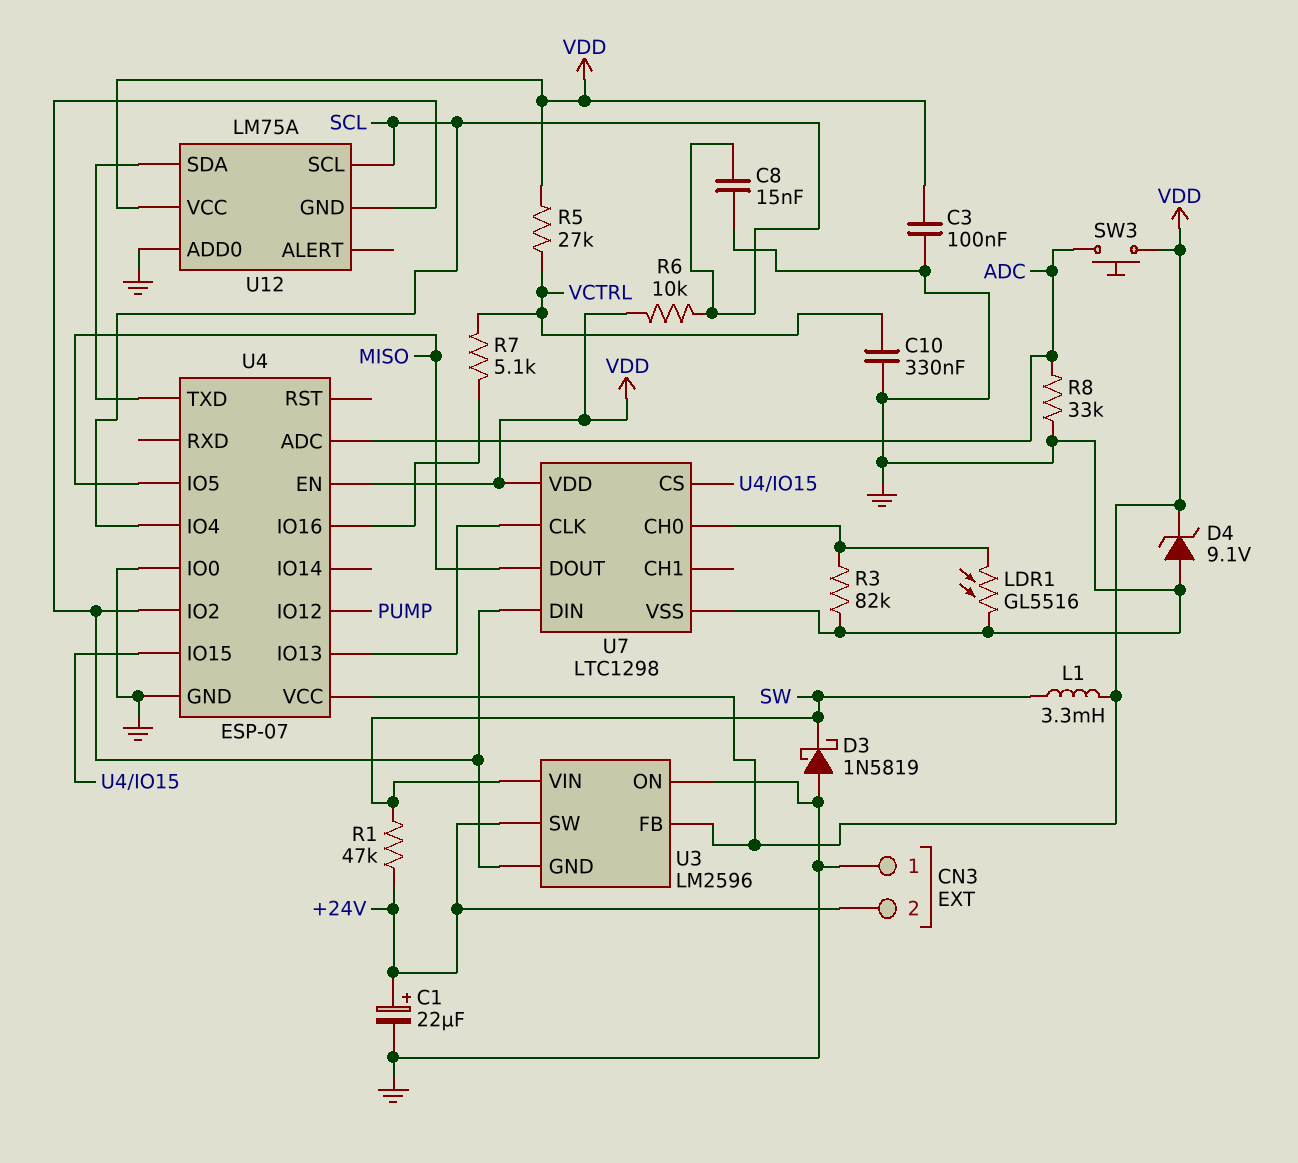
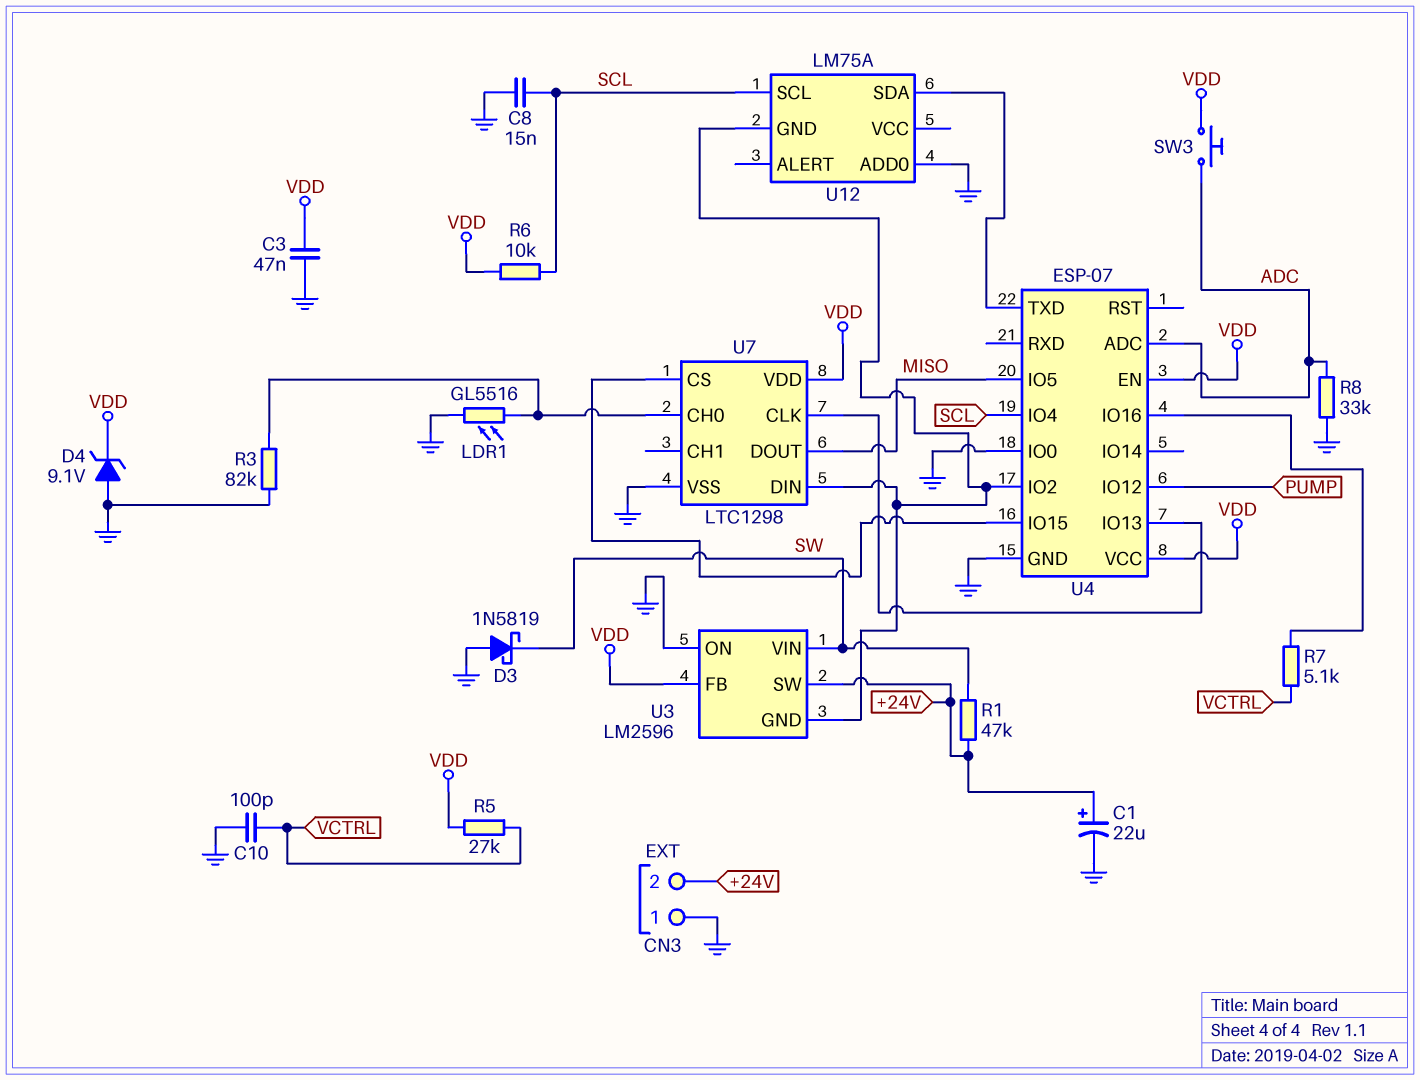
C3: 100nF (GND, VDD) -> 47nF (GND, VDD)
C10: 330nF (GND, VCTRL) -> 100pF (GND, VCTRL)
L1: 3.3mH (SW, VDD) -> none
U12 pin VCC: VDD -> none

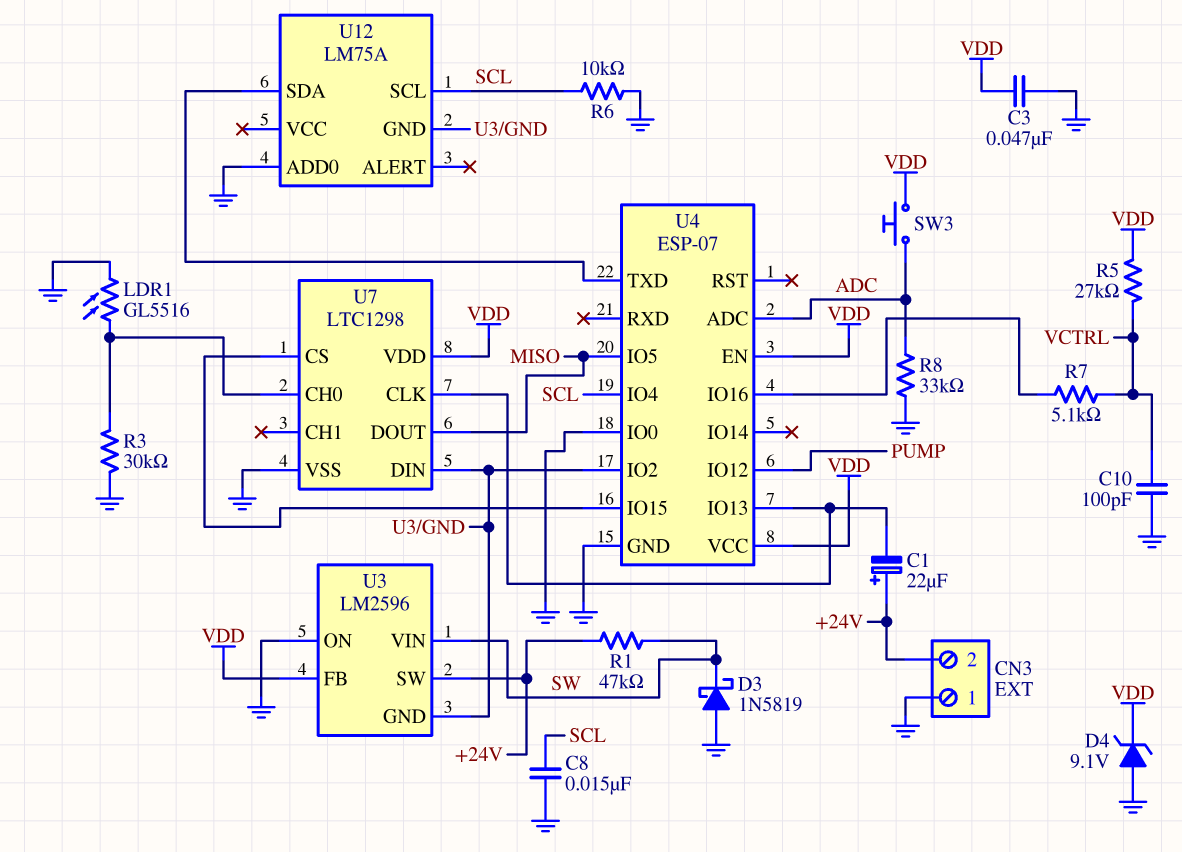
C1: 22uF (plus +24V, minus GND) -> 22uF (plus +24V, minus U4/IO13)
R3: 82k (GND, U7/CH0) -> 30k (GND, U7/CH0)
R6: 10k (SCL, VDD) -> 10k (GND, SCL)

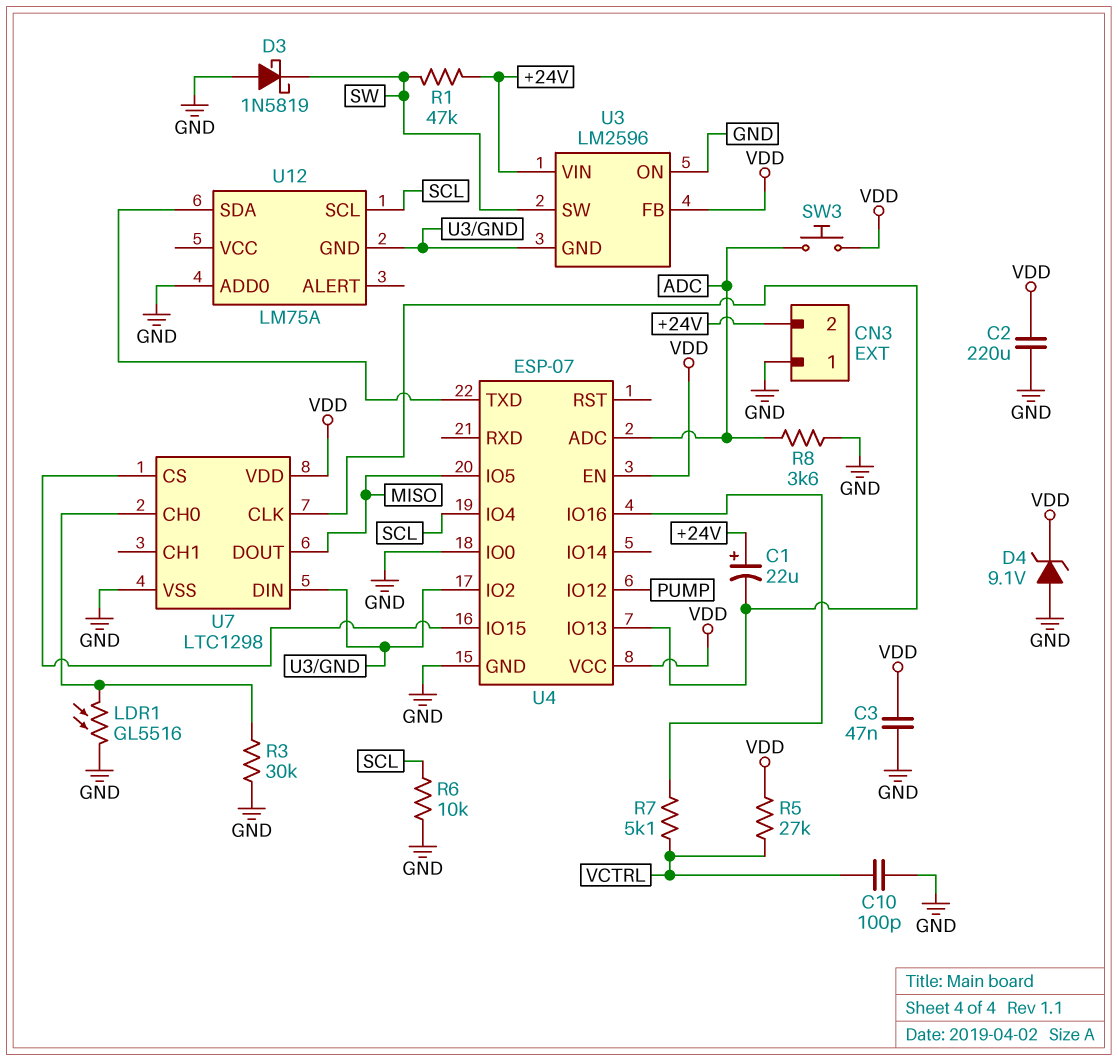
C2: none -> 220uF (GND, VDD)
C8: 15nF (GND, SCL) -> none
R8: 33k (ADC, GND) -> 3.6k (ADC, GND)
U3 pin SW: +24V -> SW
U3 pin VIN: SW -> +24V

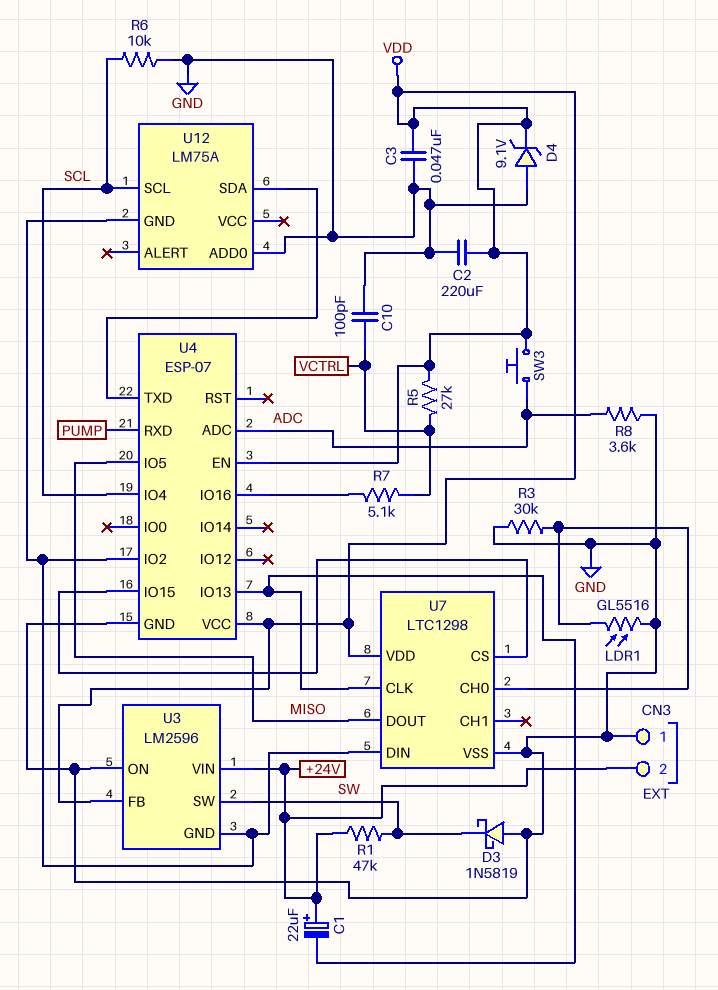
U4 pin IO0: GND -> none
U4 pin IO12: PUMP -> none
U4 pin RXD: none -> PUMP

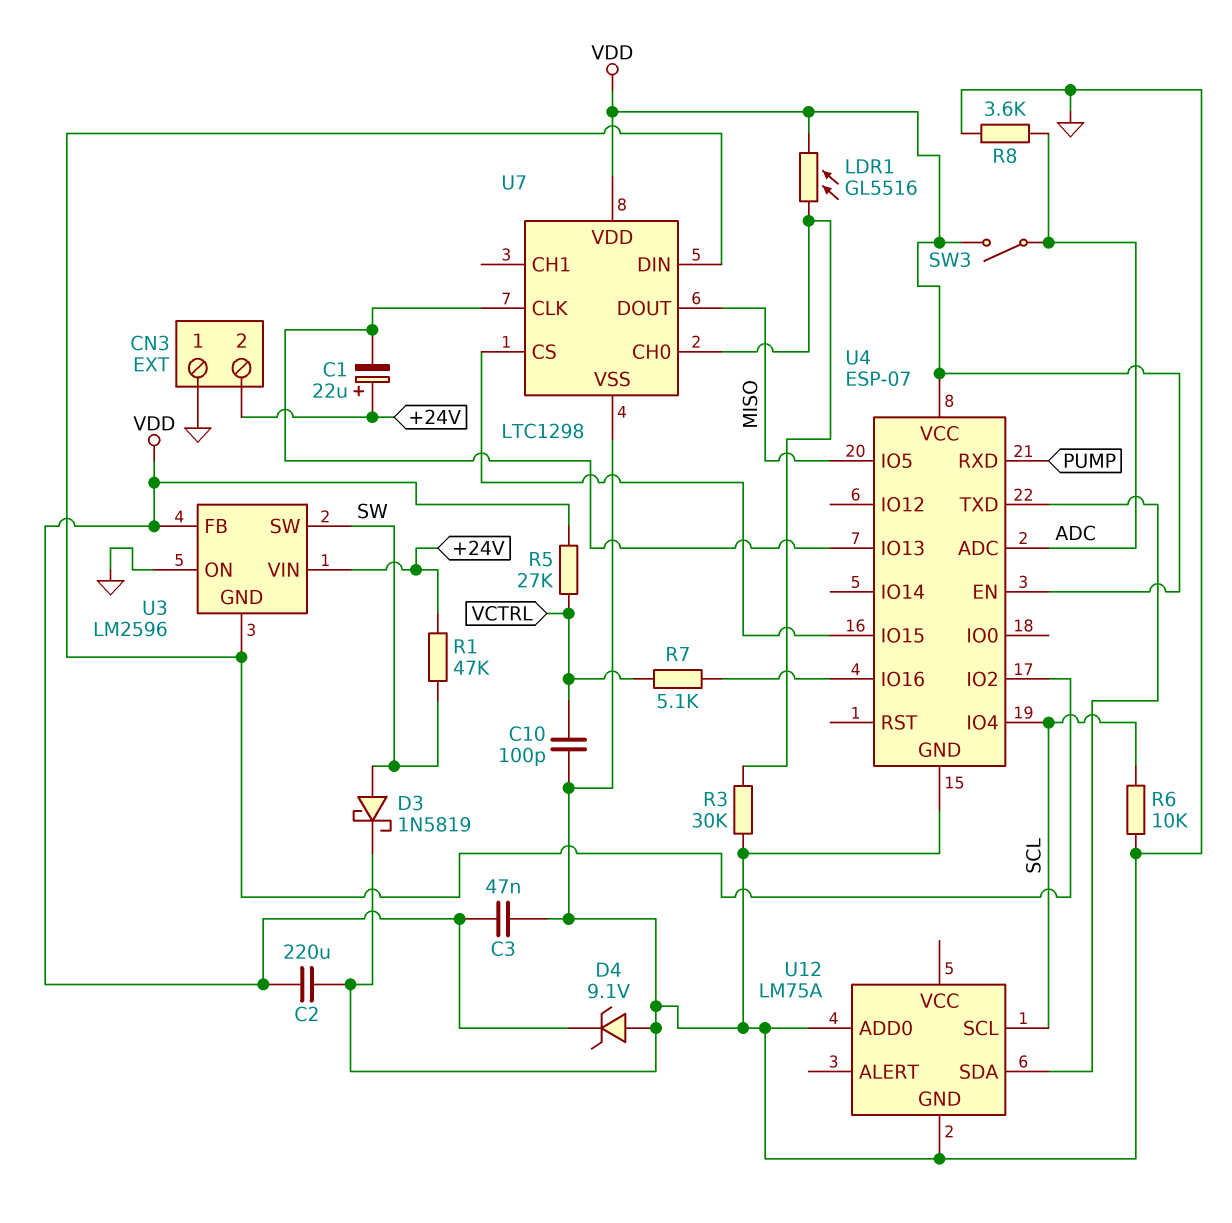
D3: schottky 1N5819 (A GND, K SW) -> schottky 1N5819 (A SW, K GND)
LDR1: GL5516 (GND, U7/CH0) -> GL5516 (U7/CH0, VDD)
SW3: button (ADC, VDD) -> switch (ADC, VDD)
U12 pin GND: U3/GND -> GND

